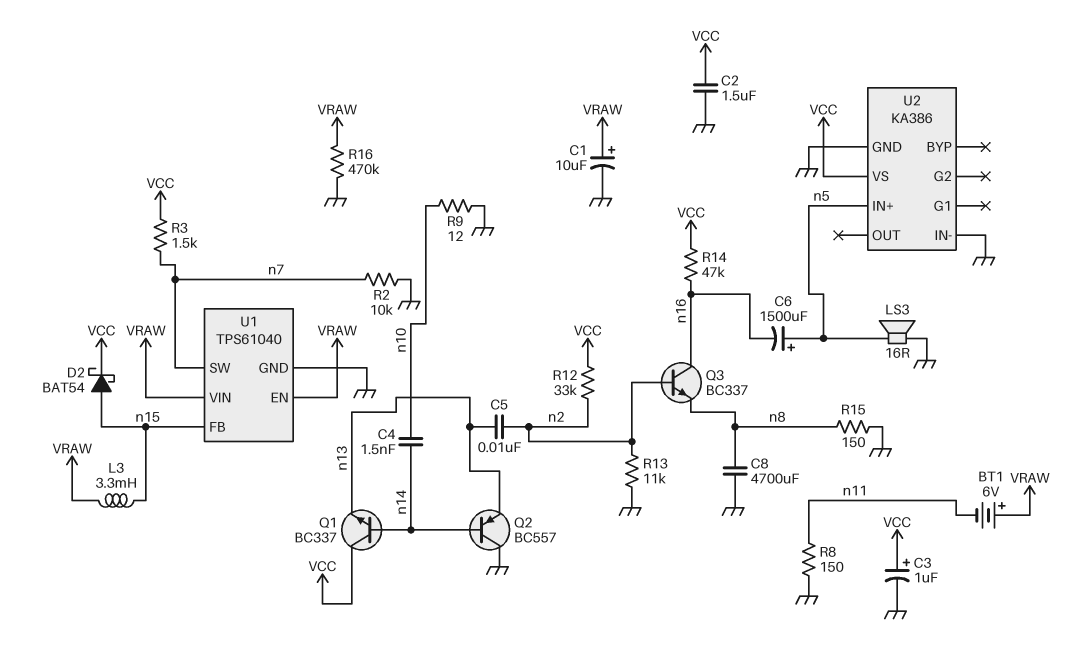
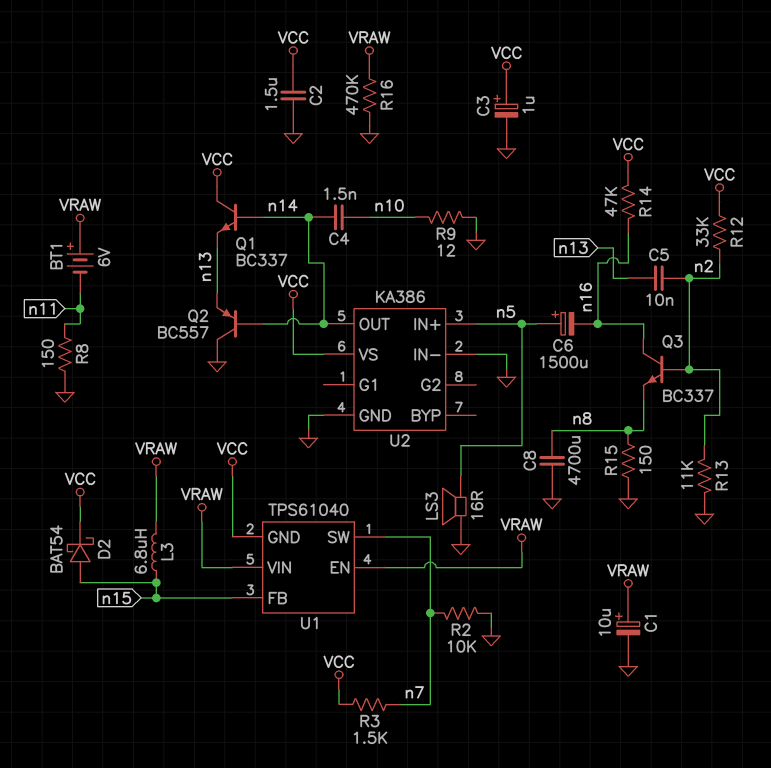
L3: 3.3mH (VRAW, n15) -> 6.8uH (VRAW, n15)
U1 pin GND: GND -> VCC
U2 pin OUT: none -> n14

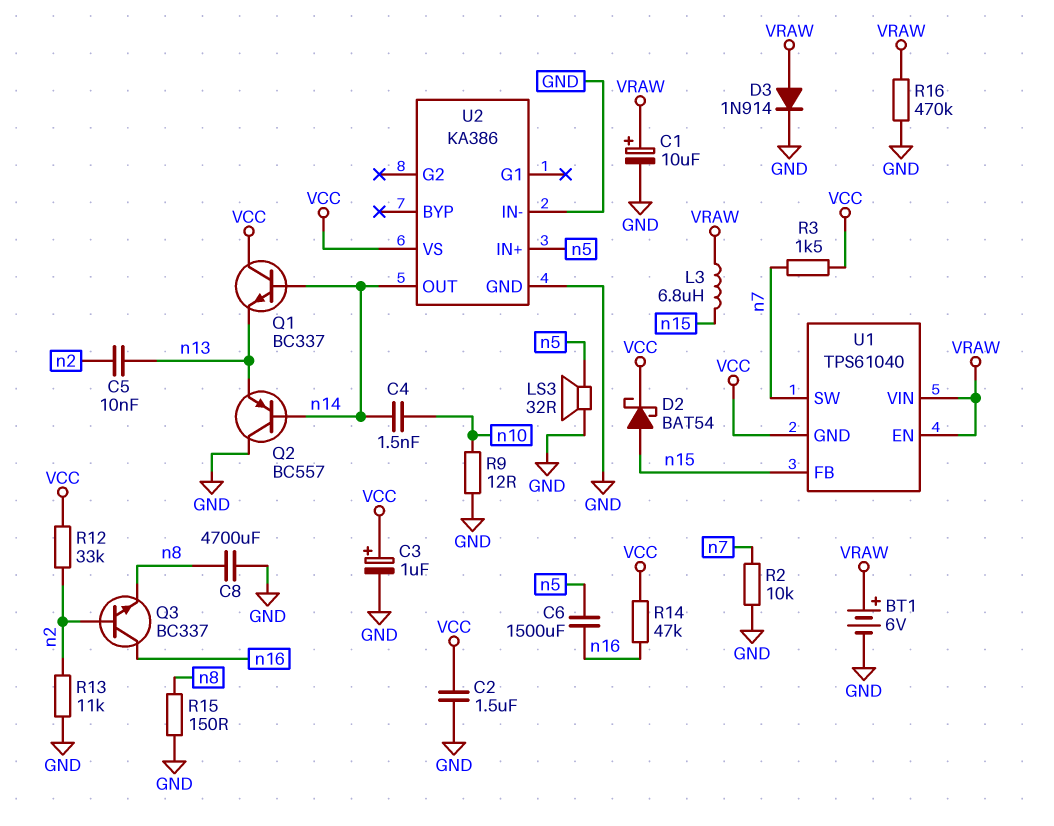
BT1: 6V (plus VRAW, minus n11) -> 6V (plus VRAW, minus GND)
C6: 1500uF (plus n5, minus n16) -> 1500uF (n5, n16)
D3: none -> diode 1N914 (A VRAW, K GND)
LS3: speaker 16R (GND, n5) -> speaker 32R (GND, n5)
R8: 150 (GND, n11) -> none

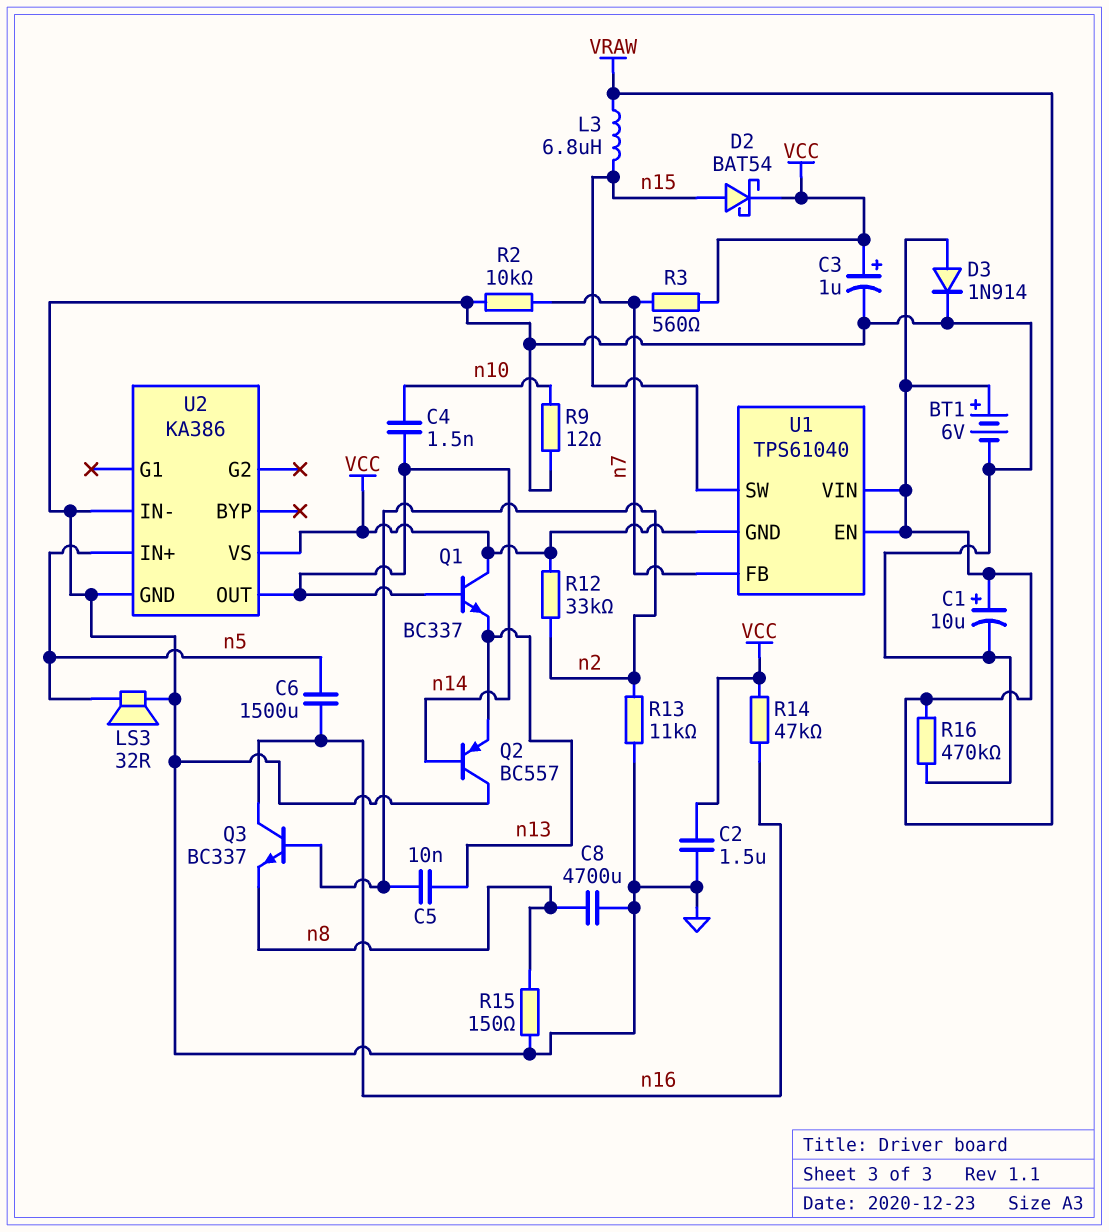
R3: 1.5k (VCC, n7) -> 560 (VCC, n7)
U1 pin FB: n15 -> n7
U1 pin SW: n7 -> n15

